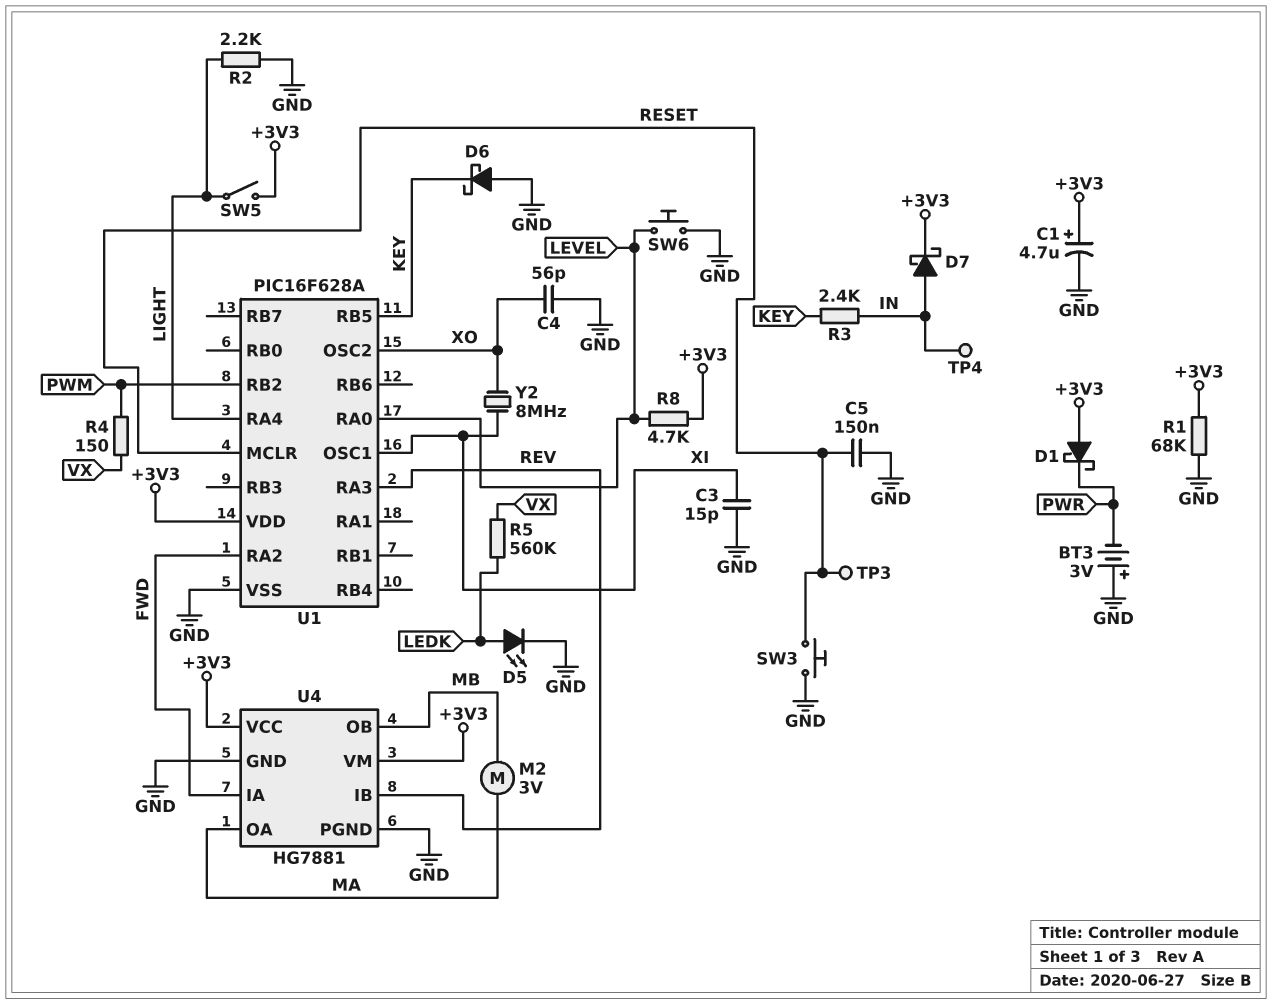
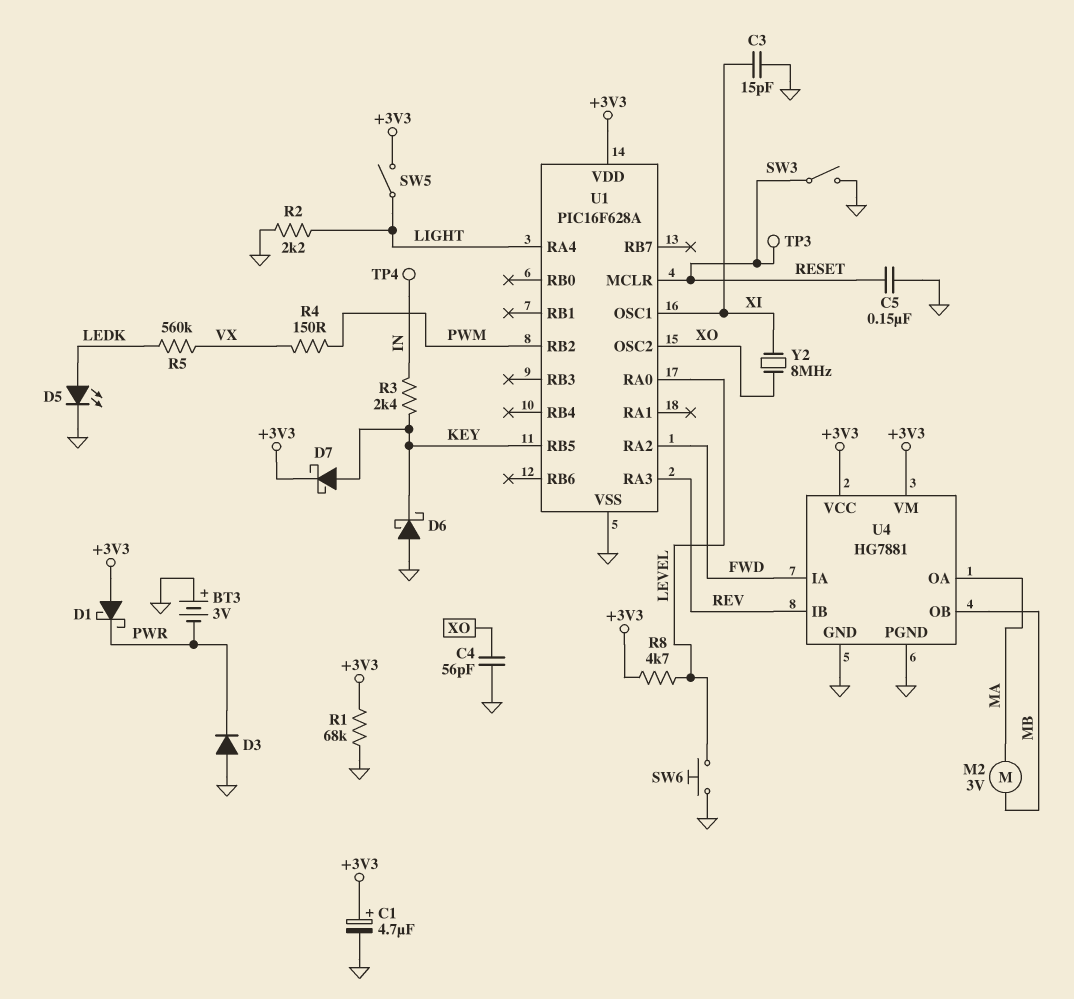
D3: none -> diode (A GND, K PWR)
D7: schottky (A IN, K +3V3) -> schottky (A KEY, K +3V3)
SW3: button (GND, RESET) -> switch (GND, RESET)

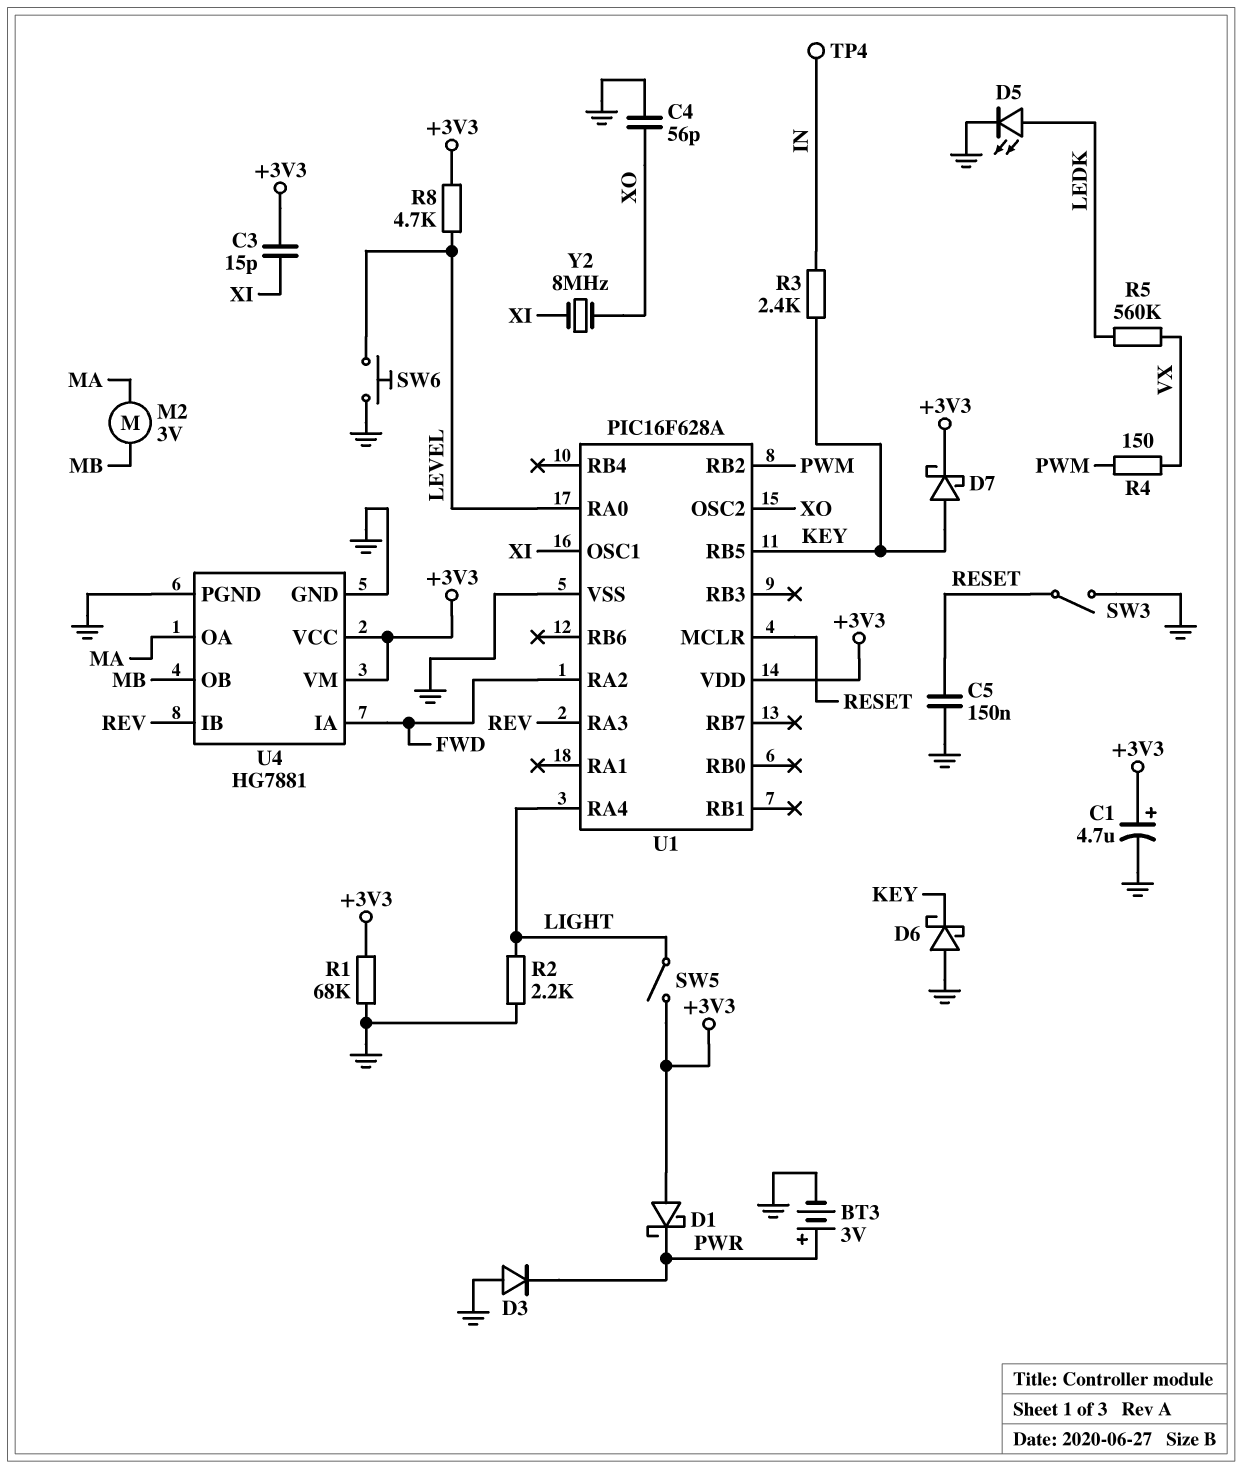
BT3: 3V (plus GND, minus PWR) -> 3V (plus PWR, minus GND)
C3: 15pF (GND, XI) -> 15pF (+3V3, XI)
TP3: test point (RESET) -> none

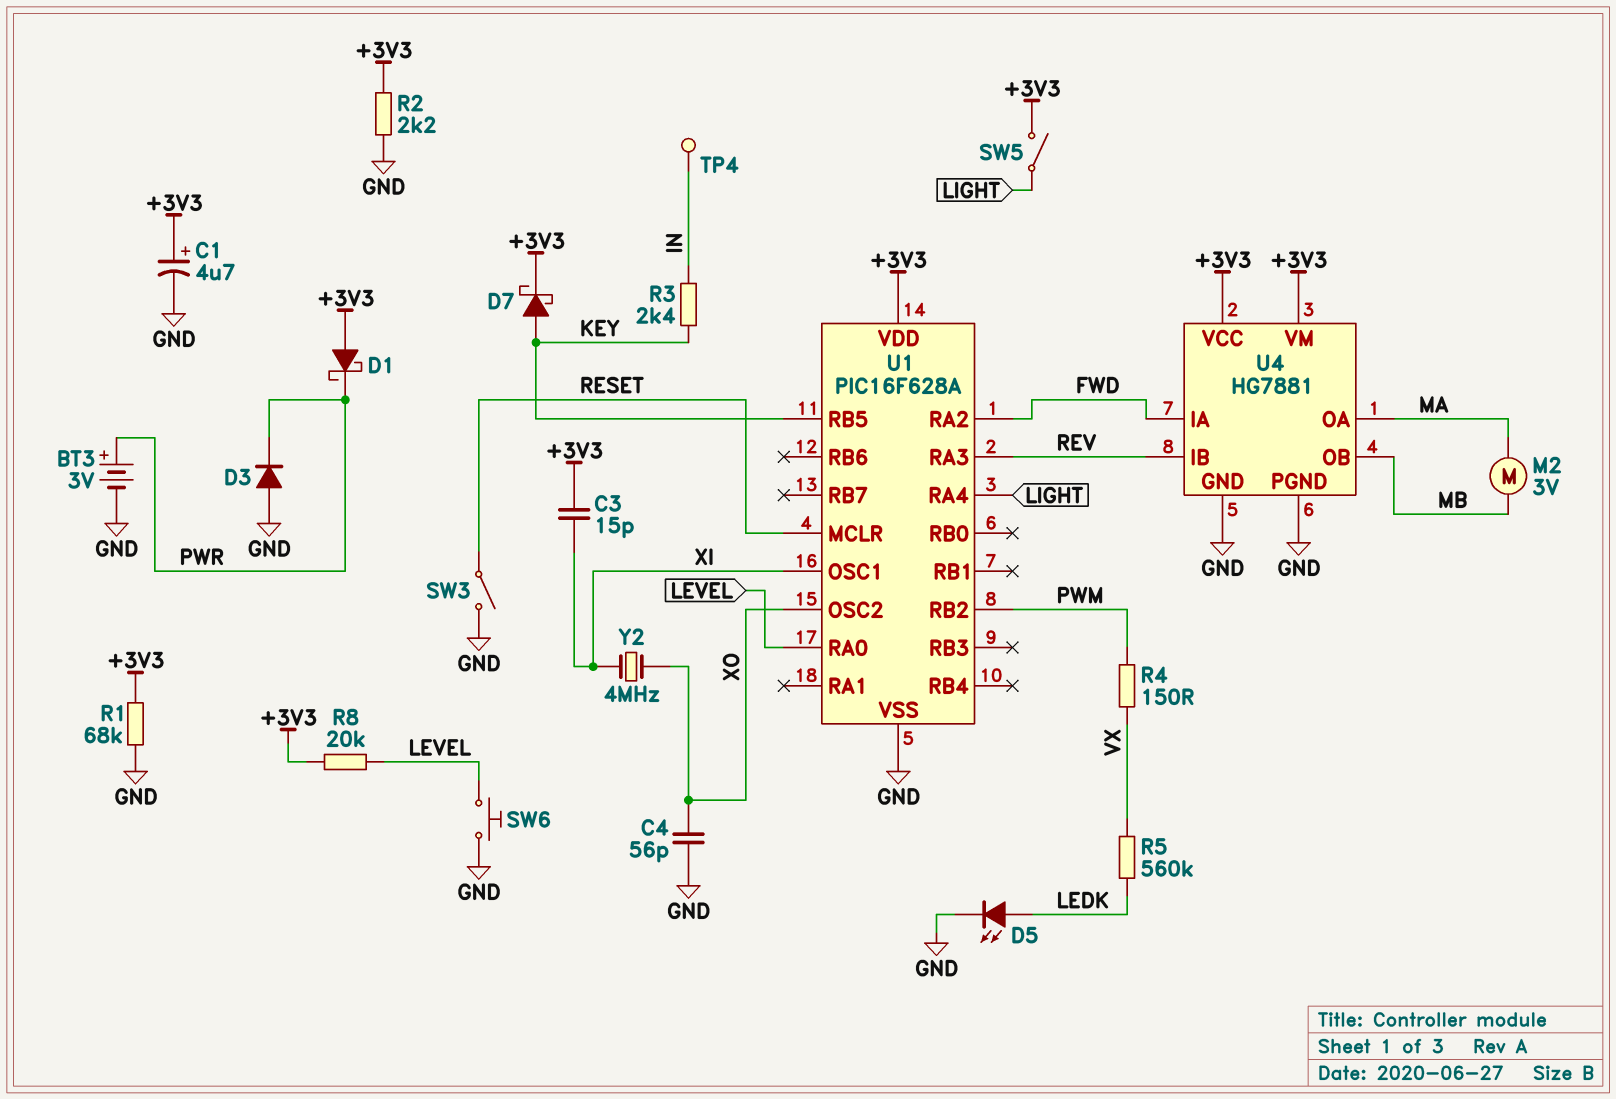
C5: 150nF (GND, RESET) -> none
D6: schottky (A GND, K KEY) -> none
R2: 2.2k (GND, LIGHT) -> 2.2k (+3V3, GND)
R8: 4.7k (+3V3, LEVEL) -> 20k (+3V3, LEVEL)
Y2: 8MHz (XI, XO) -> 4MHz (XI, XO)

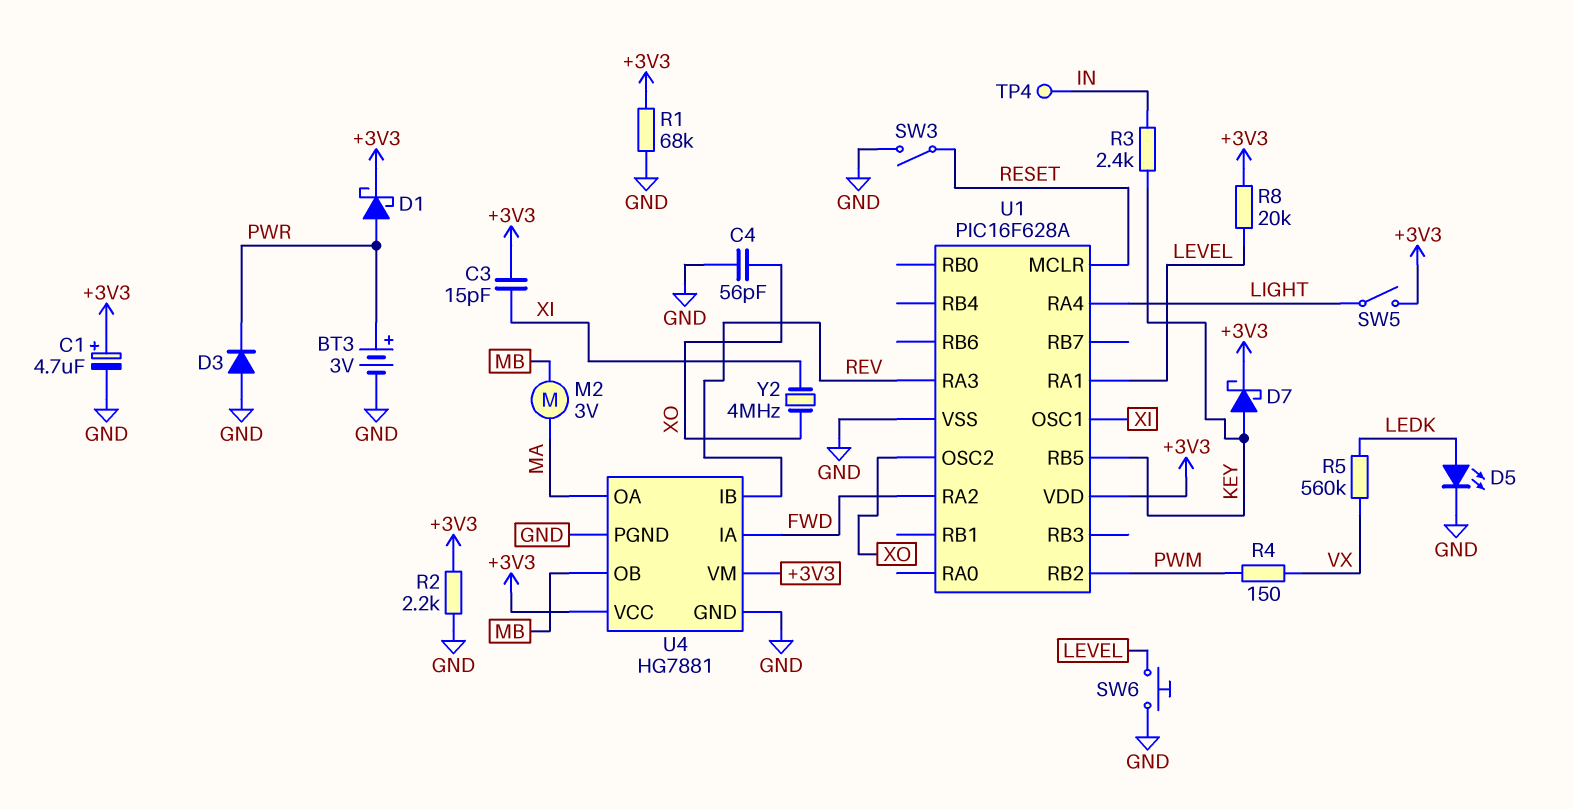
D1: schottky (A +3V3, K PWR) -> schottky (A PWR, K +3V3)
U1 pin RA0: LEVEL -> none
U1 pin RA1: none -> LEVEL

